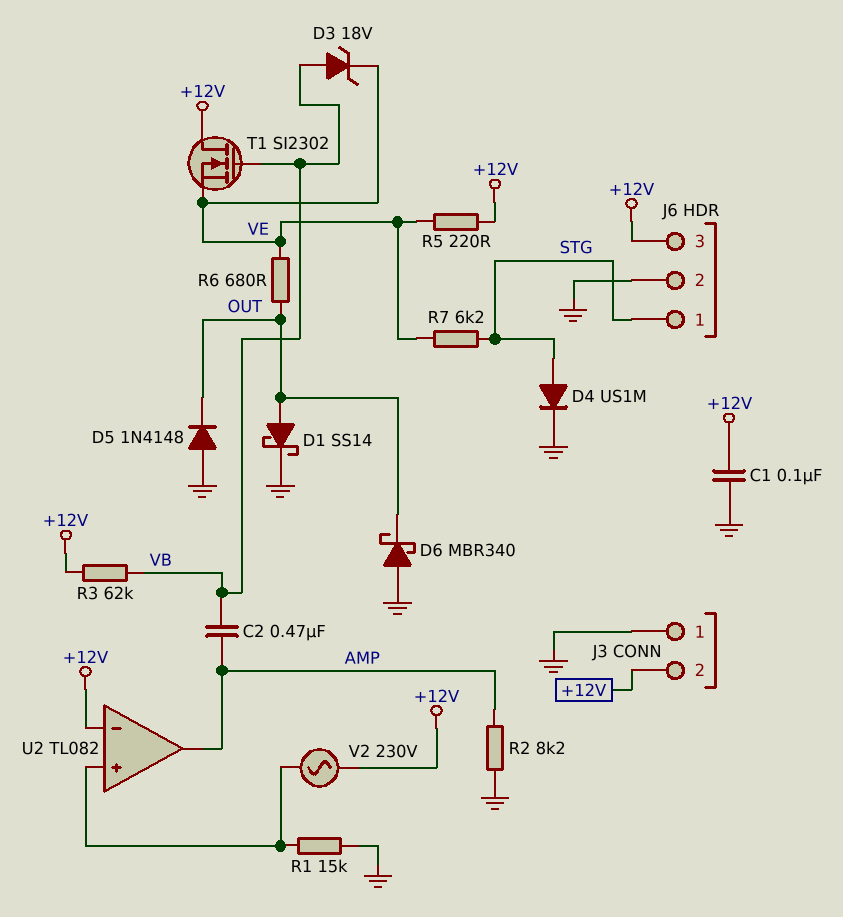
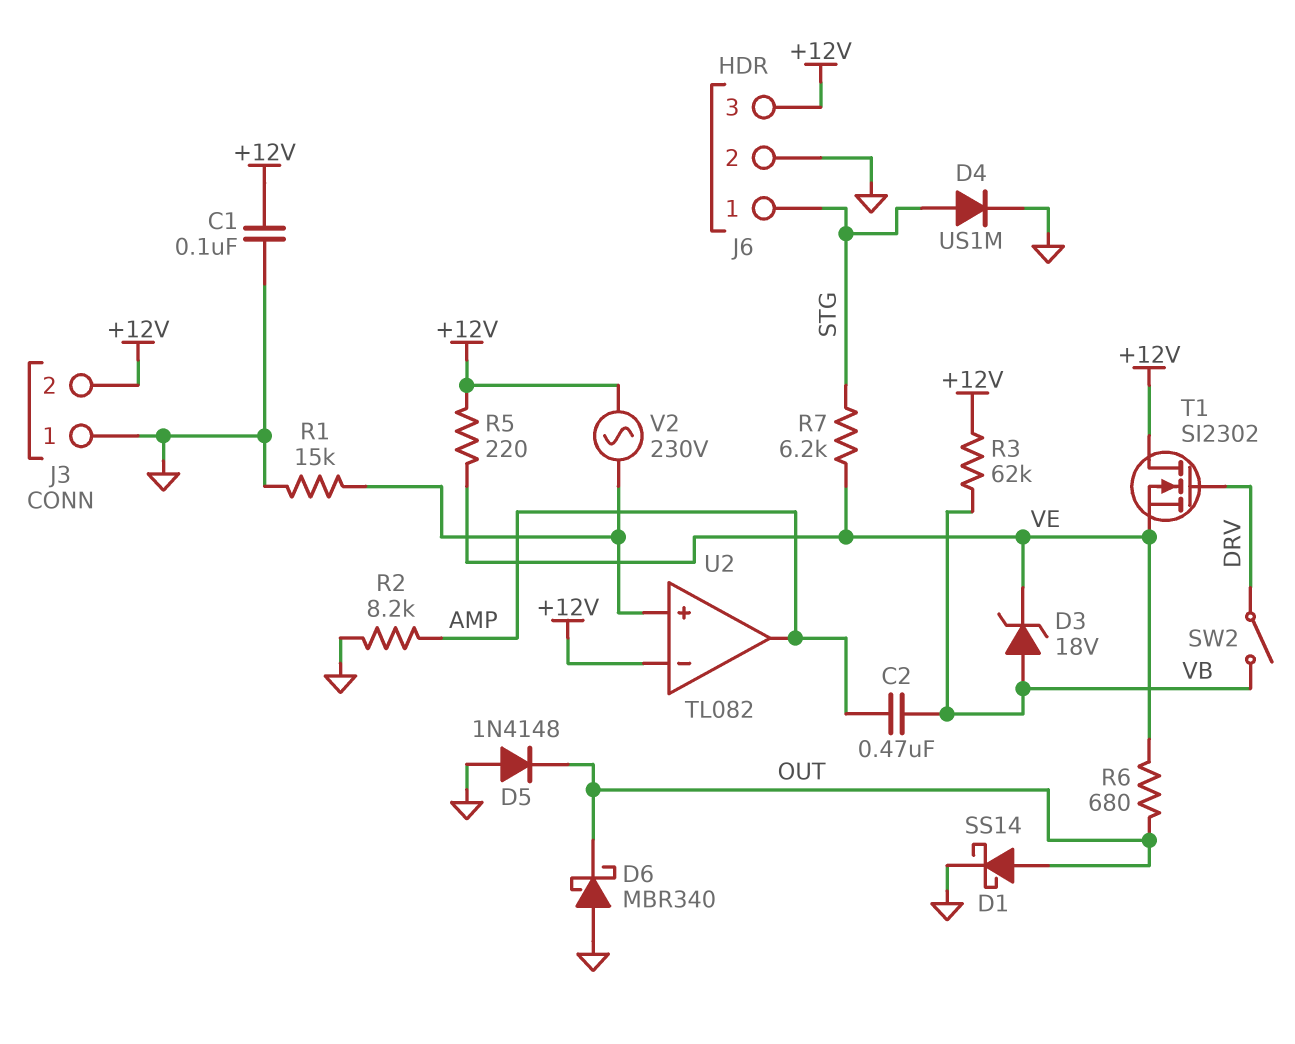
SW2: none -> switch (DRV, VB)
T1: NMOS SI2302 (G VB, D +12V, S VE) -> NMOS SI2302 (G DRV, D +12V, S VE)

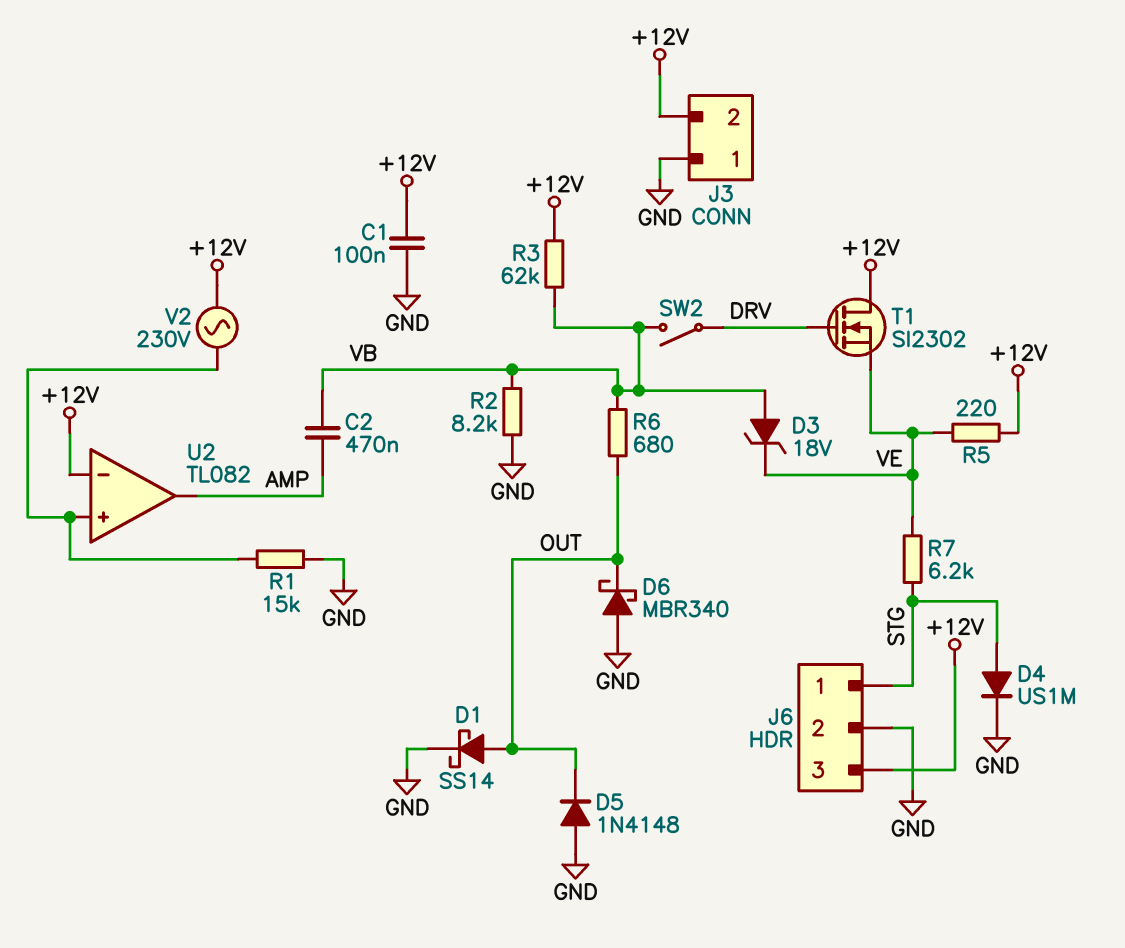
R2: 8.2k (AMP, GND) -> 8.2k (GND, VB)
R6: 680 (OUT, VE) -> 680 (OUT, VB)

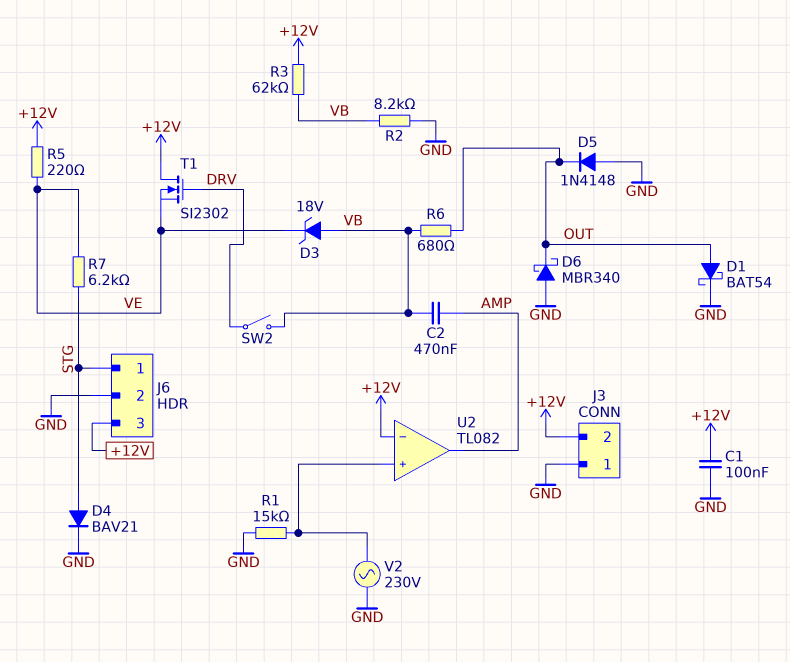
D1: schottky SS14 (A OUT, K GND) -> schottky BAT54 (A OUT, K GND)
D4: diode US1M (A STG, K GND) -> diode BAV21 (A STG, K GND)
V2: AC 230V (+12V, U2/in+) -> AC 230V (GND, U2/in+)

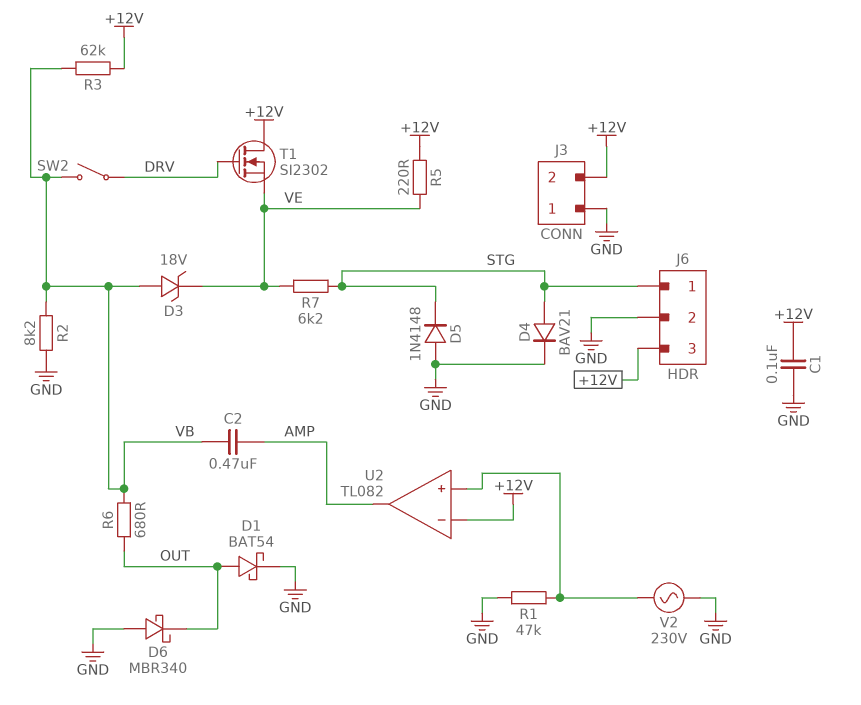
D5: diode 1N4148 (A GND, K OUT) -> diode 1N4148 (A GND, K STG)
R1: 15k (GND, U2/in+) -> 47k (GND, U2/in+)

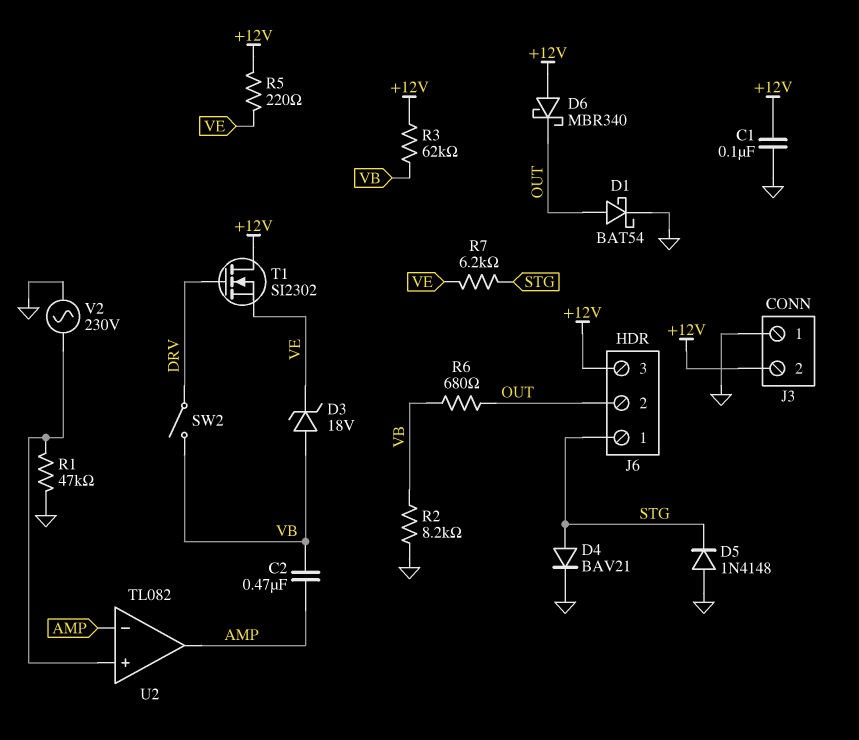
D6: schottky MBR340 (A GND, K OUT) -> schottky MBR340 (A +12V, K OUT)
J6 pin 2: GND -> OUT
U2 pin in-: +12V -> AMP

